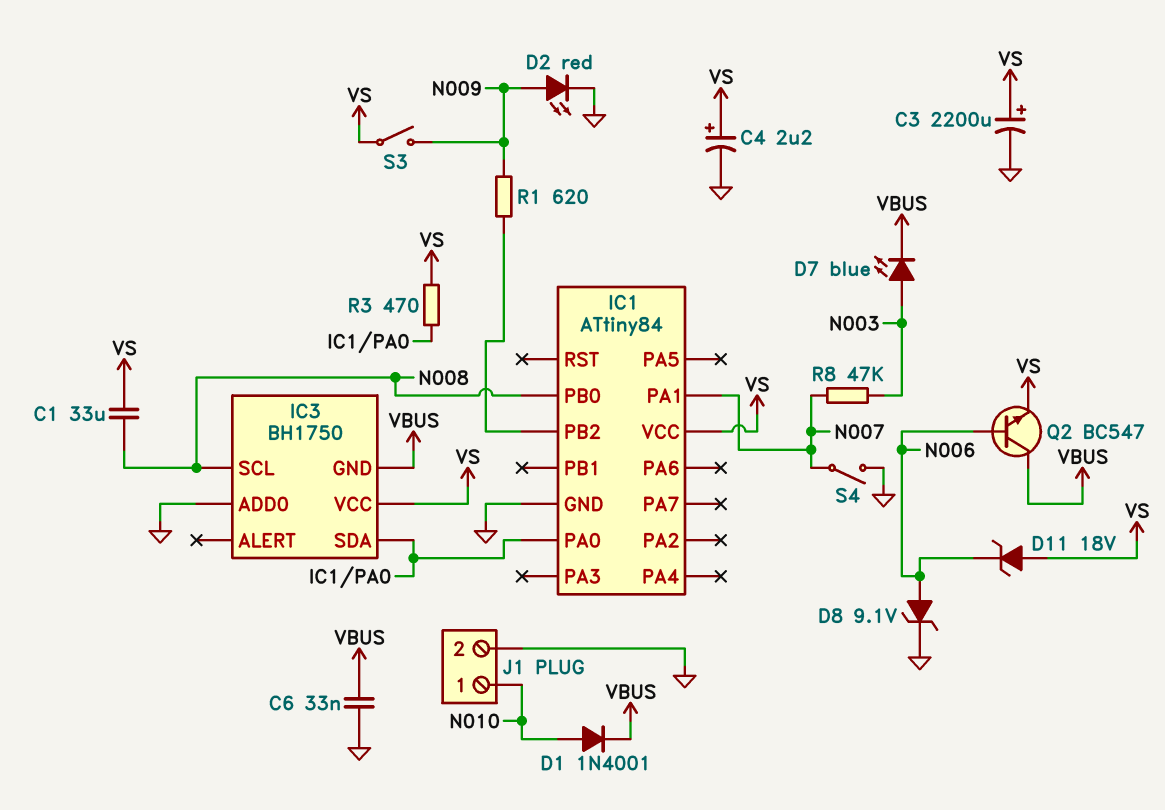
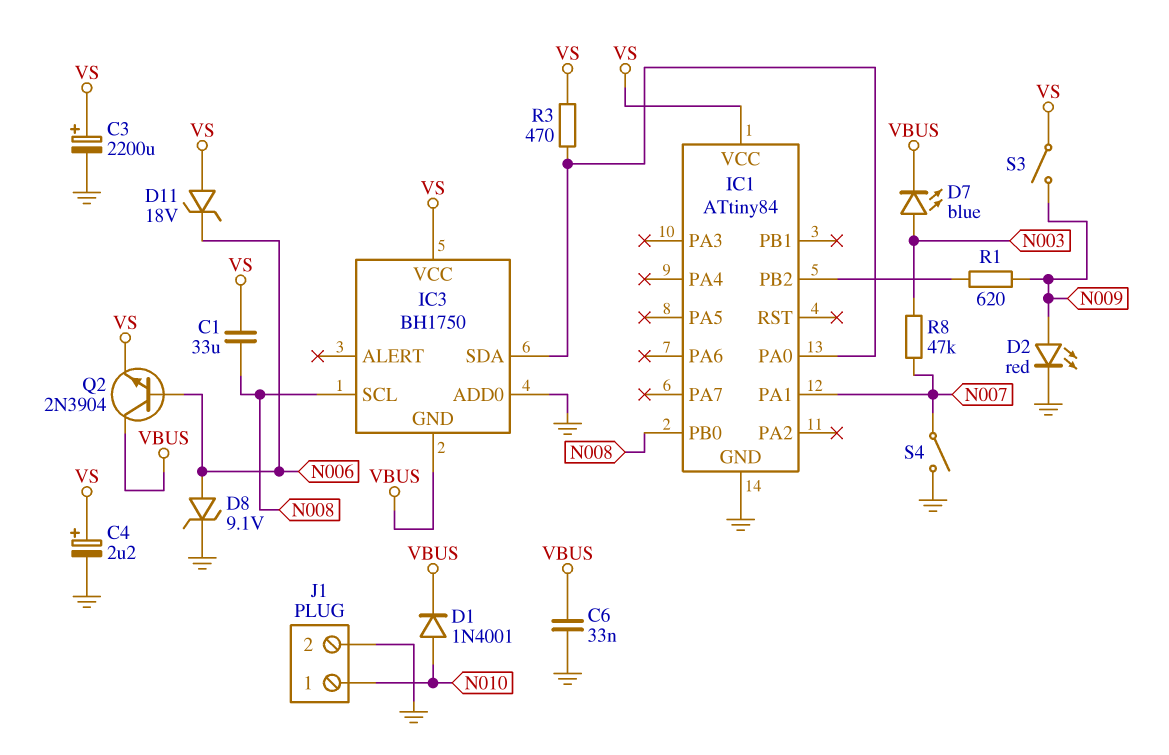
Q2: NPN BC547 (B N006, C VBUS, E VS) -> NPN 2N3904 (B N006, C VBUS, E VS)

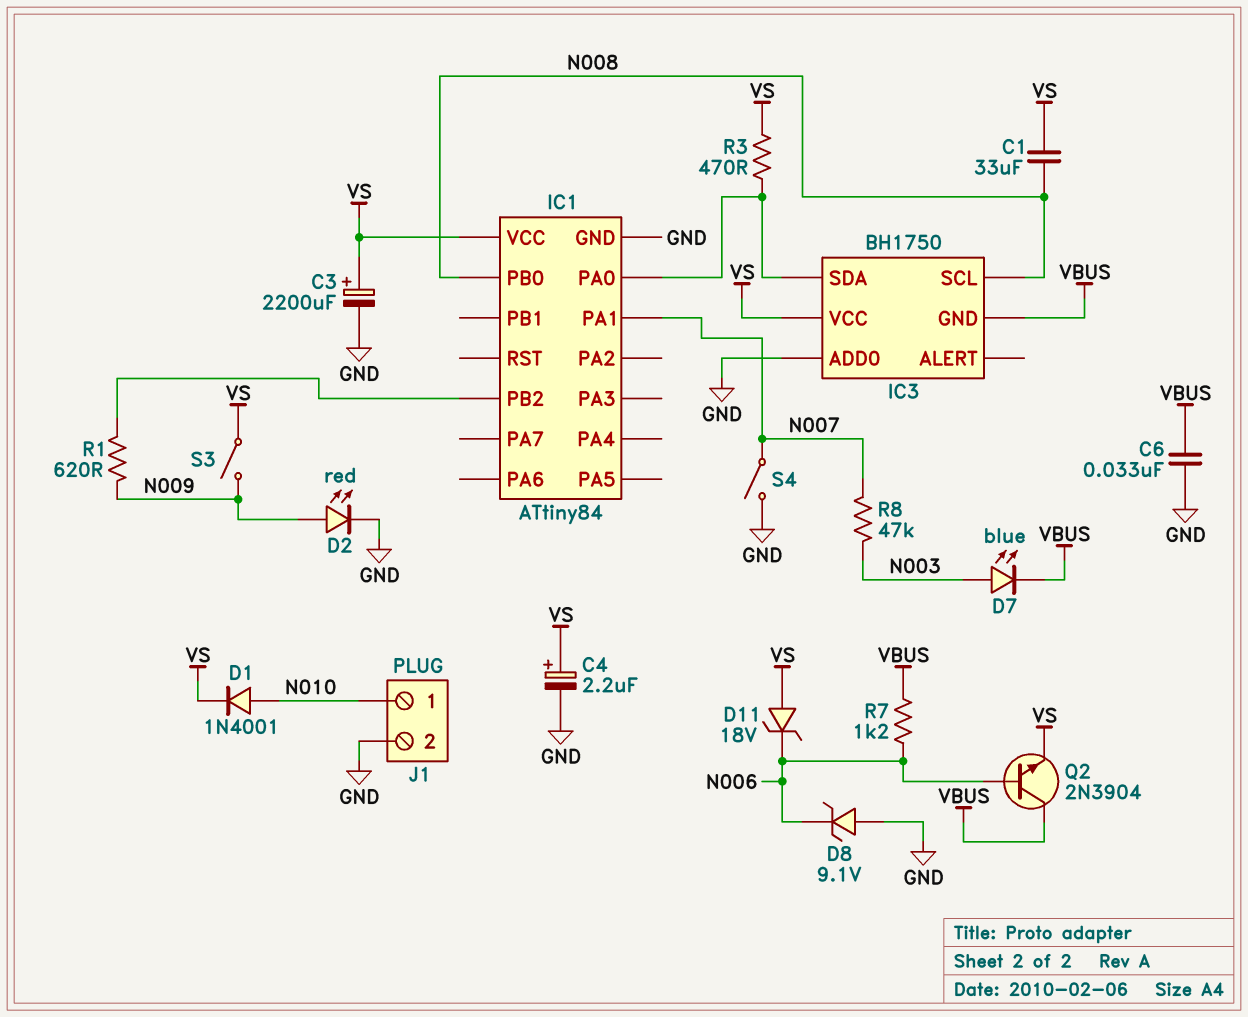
D1: diode 1N4001 (A N010, K VBUS) -> diode 1N4001 (A N010, K VS)
D8: zener 9.1V (A N006, K GND) -> zener 9.1V (A GND, K N006)
R7: none -> 1.2k (N006, VBUS)

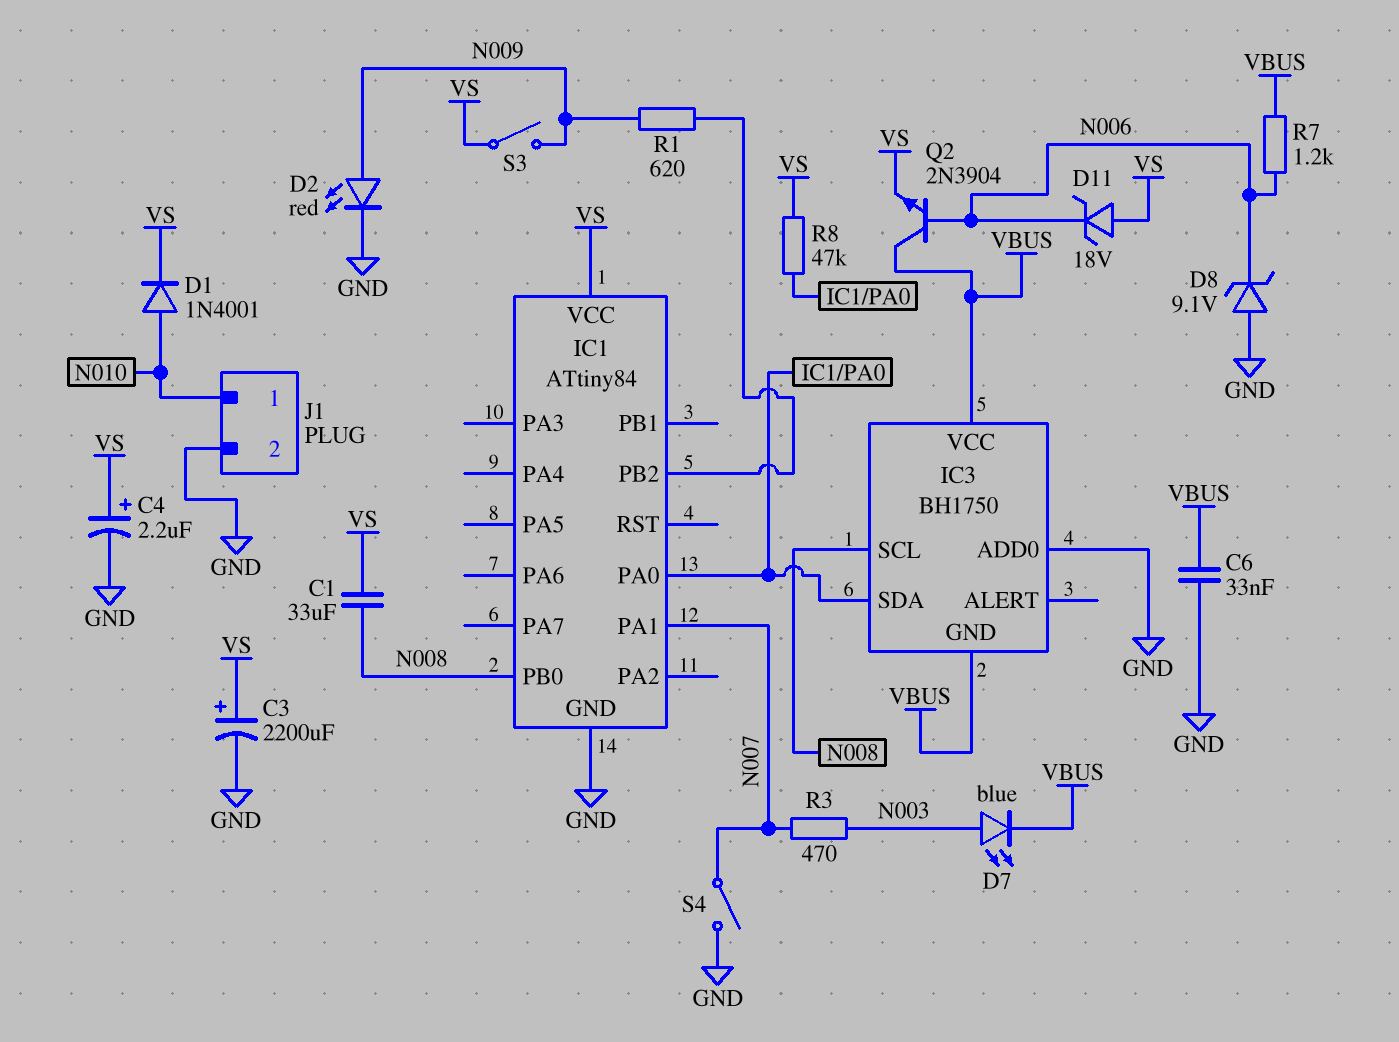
IC3 pin VCC: VS -> VBUS
R3: 470 (IC1/PA0, VS) -> 470 (N003, N007)
R8: 47k (N003, N007) -> 47k (IC1/PA0, VS)

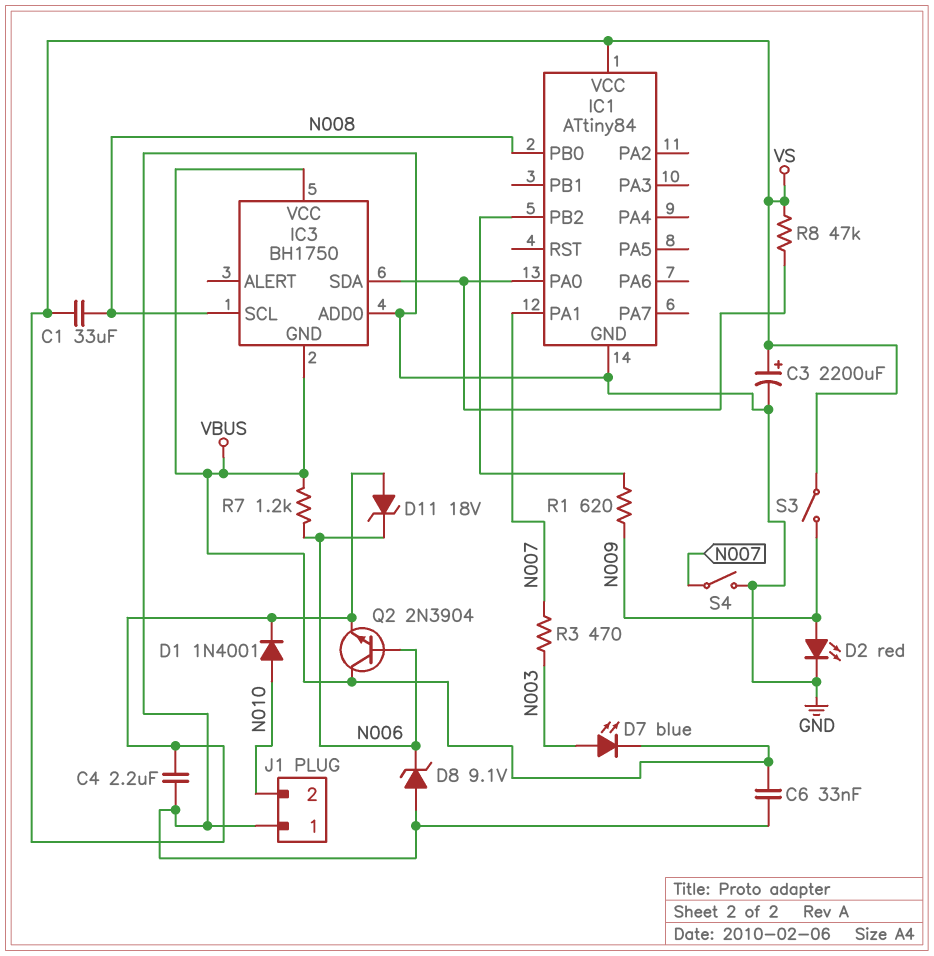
C4: 2.2uF (plus VS, minus GND) -> 2.2uF (GND, VS)
J1 pin 1: N010 -> GND
J1 pin 2: GND -> N010

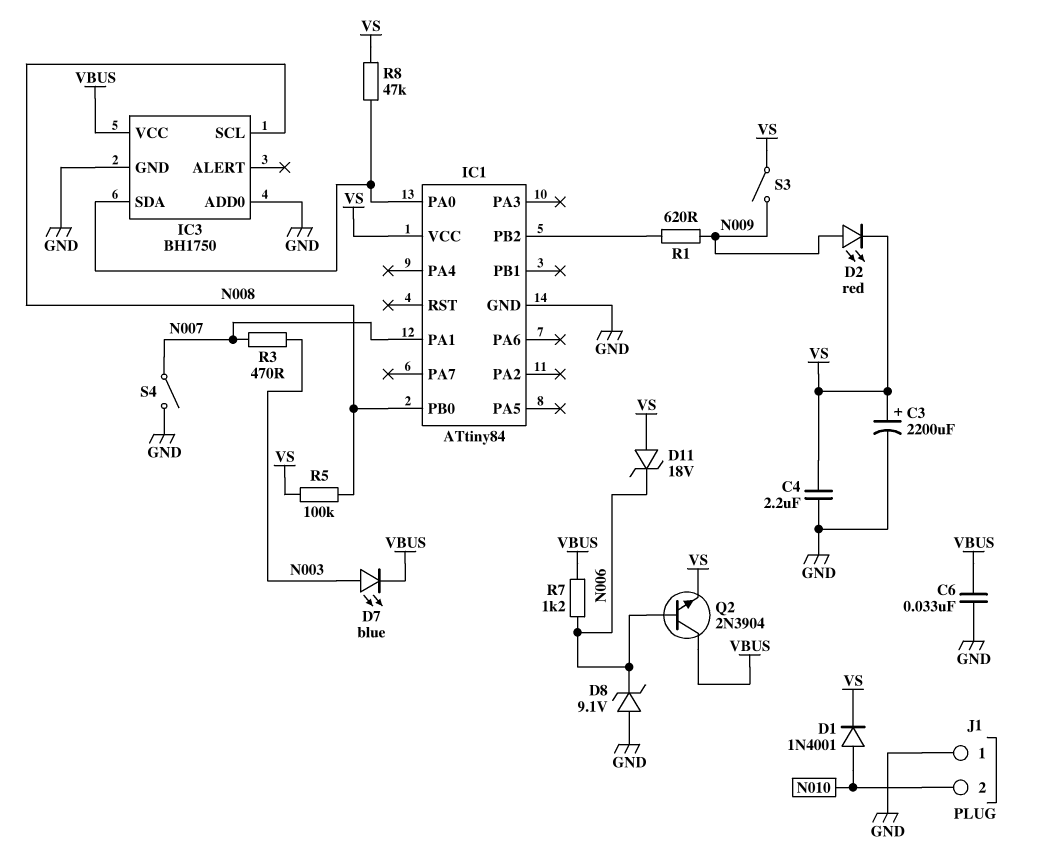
C1: 33uF (N008, VS) -> none
D2: LED red (A N009, K GND) -> LED red (A N009, K VS)
IC3 pin GND: VBUS -> GND
R5: none -> 100k (N008, VS)

